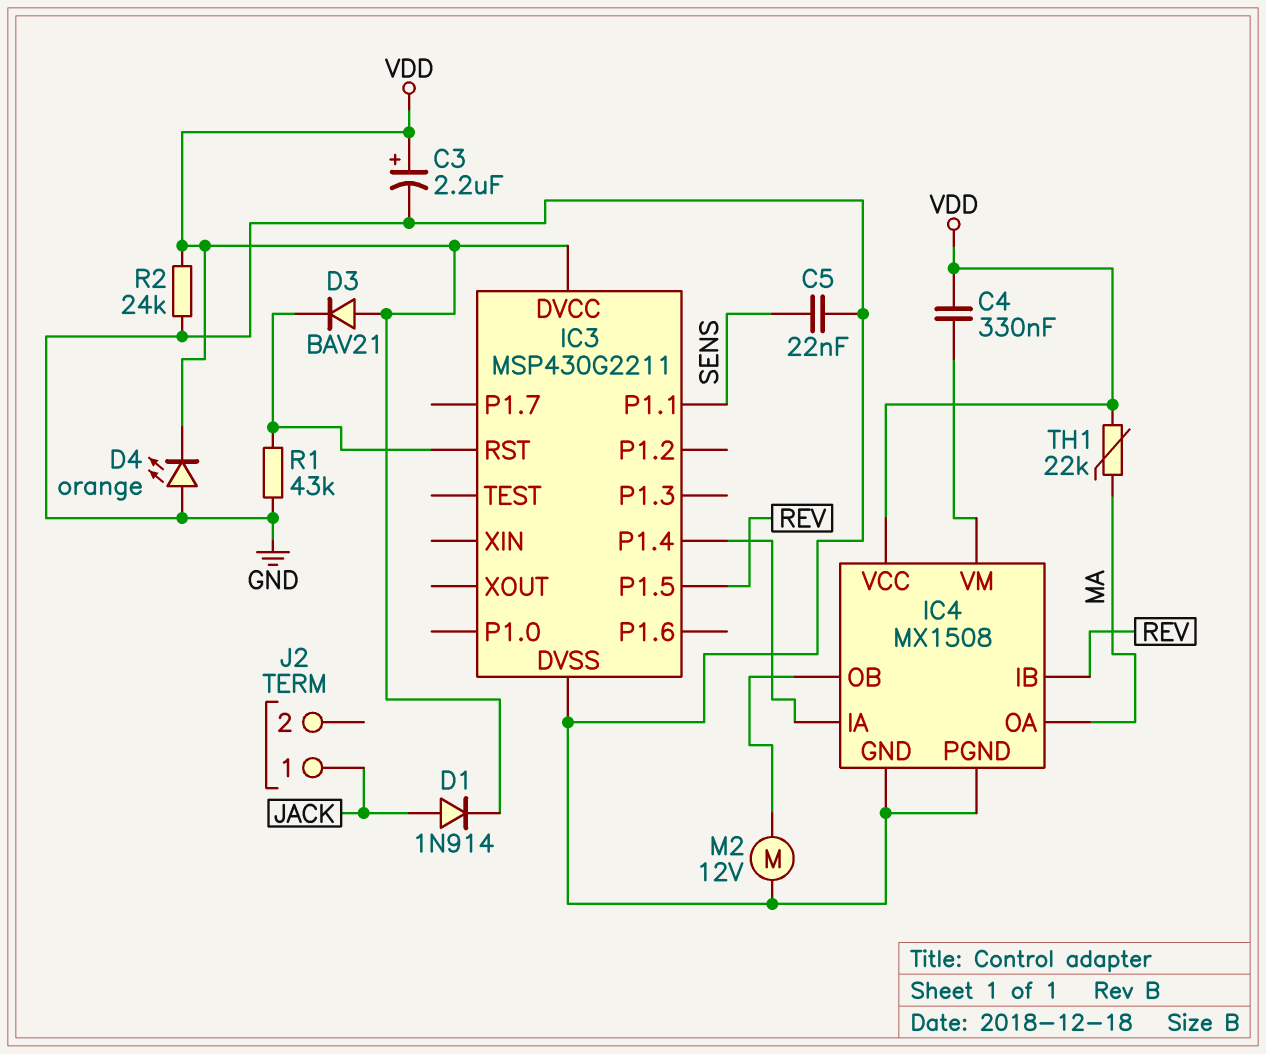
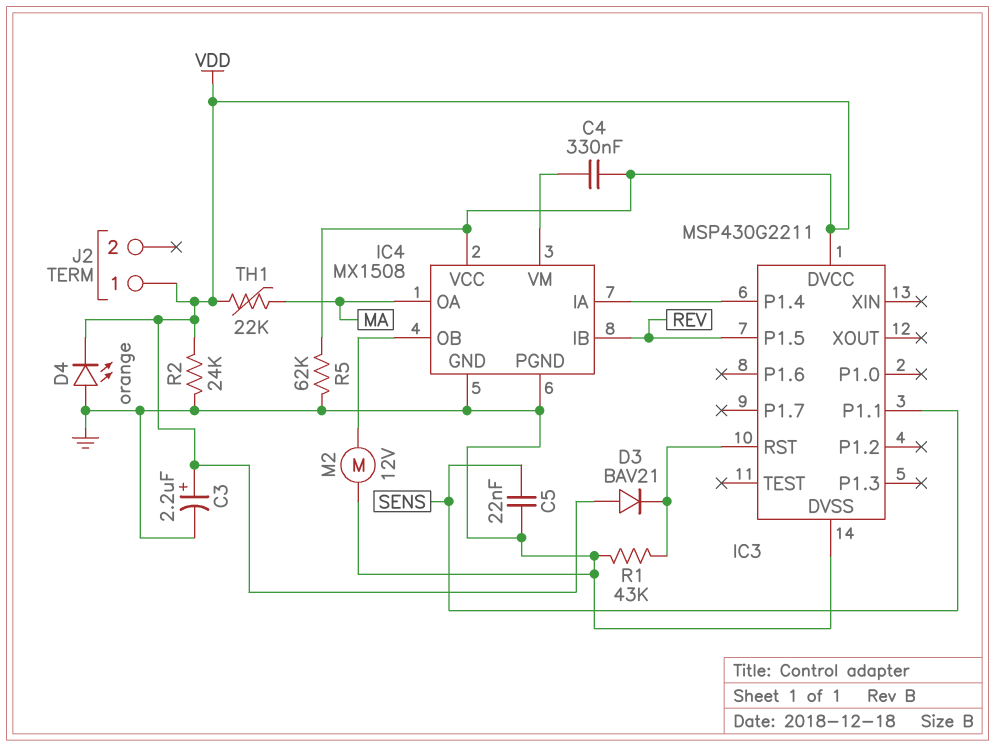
D1: diode 1N914 (A JACK, K VDD) -> none
J2 pin 1: JACK -> VDD
R5: none -> 62k (GND, VDD)

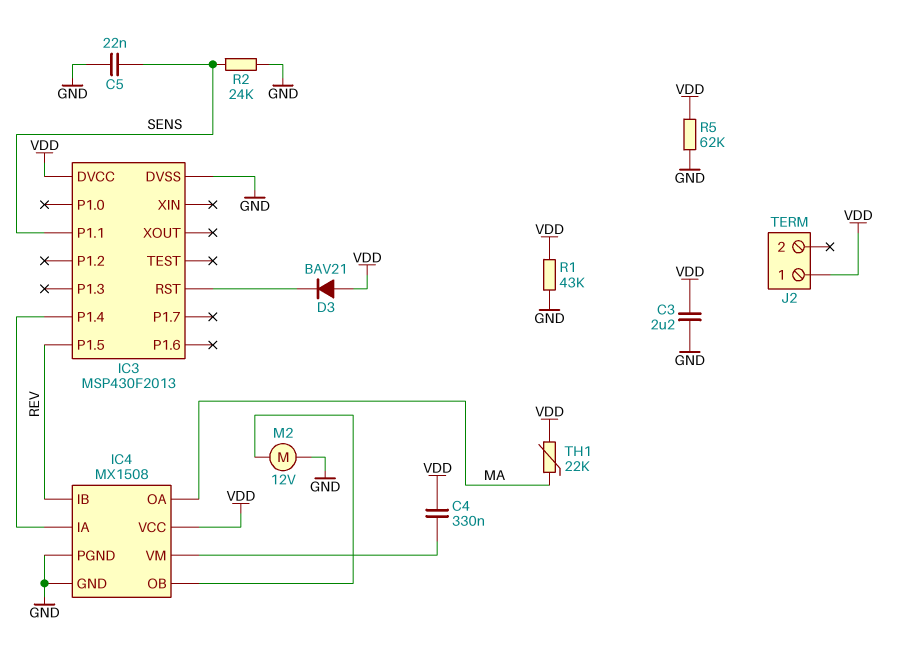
C3: 2.2uF (plus VDD, minus GND) -> 2.2uF (GND, VDD)
D4: LED orange (A GND, K VDD) -> none
IC3: MSP430G2211 -> MSP430F2013
R1: 43k (GND, IC3/RST) -> 43k (GND, VDD)
R2: 24k (GND, VDD) -> 24k (GND, SENS)

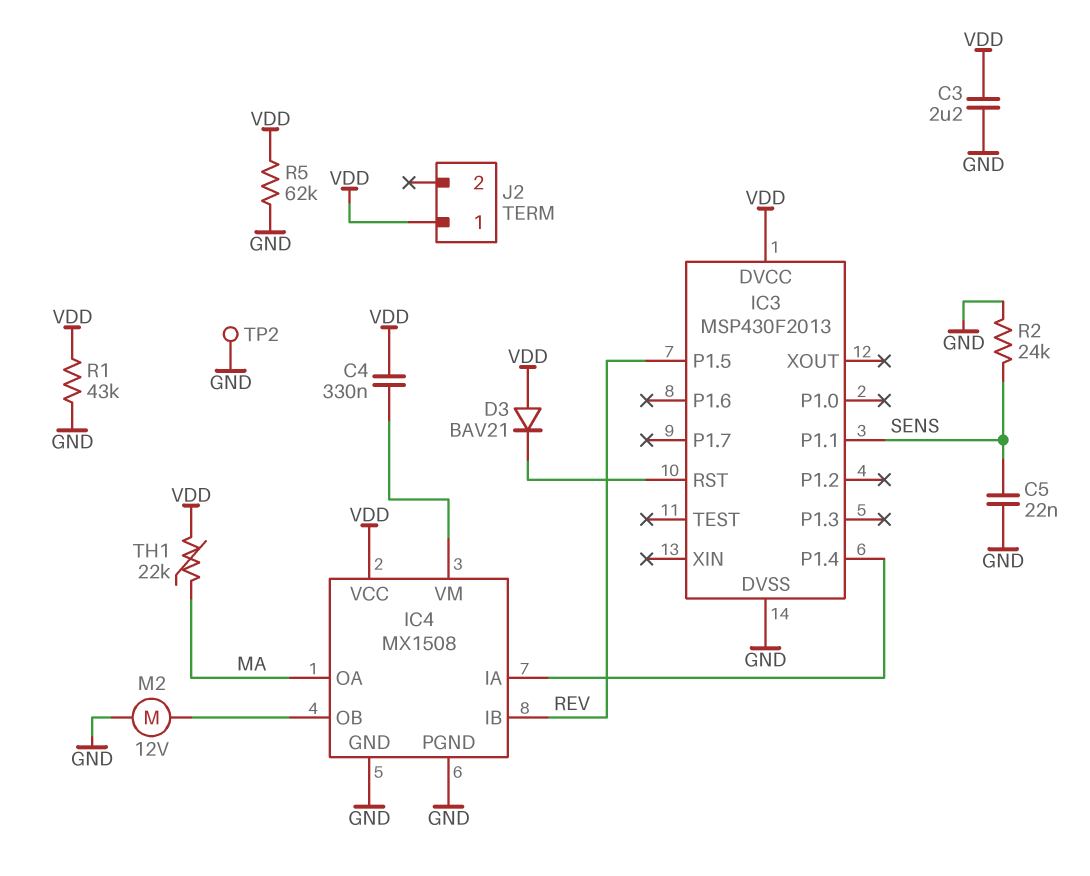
TP2: none -> test point (GND)

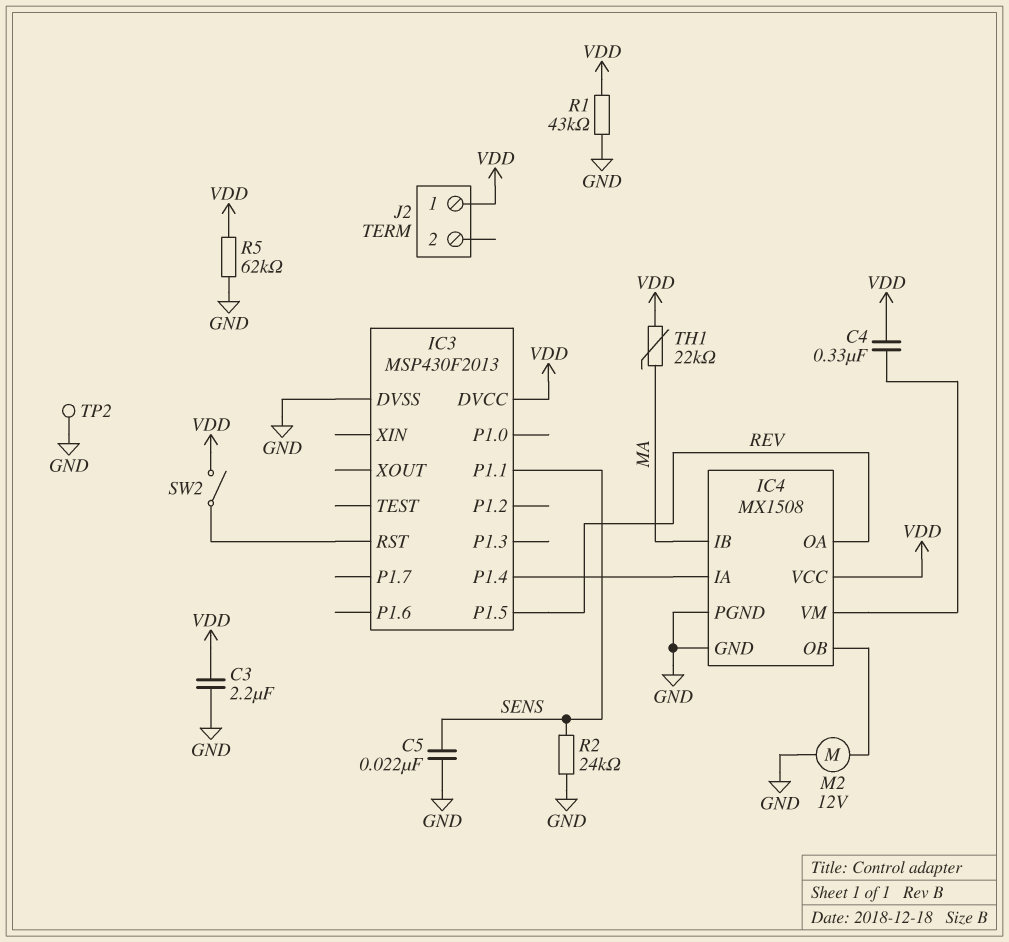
D3: diode BAV21 (A VDD, K IC3/RST) -> none
IC4 pin IB: REV -> MA
IC4 pin OA: MA -> REV
SW2: none -> switch (IC3/RST, VDD)

